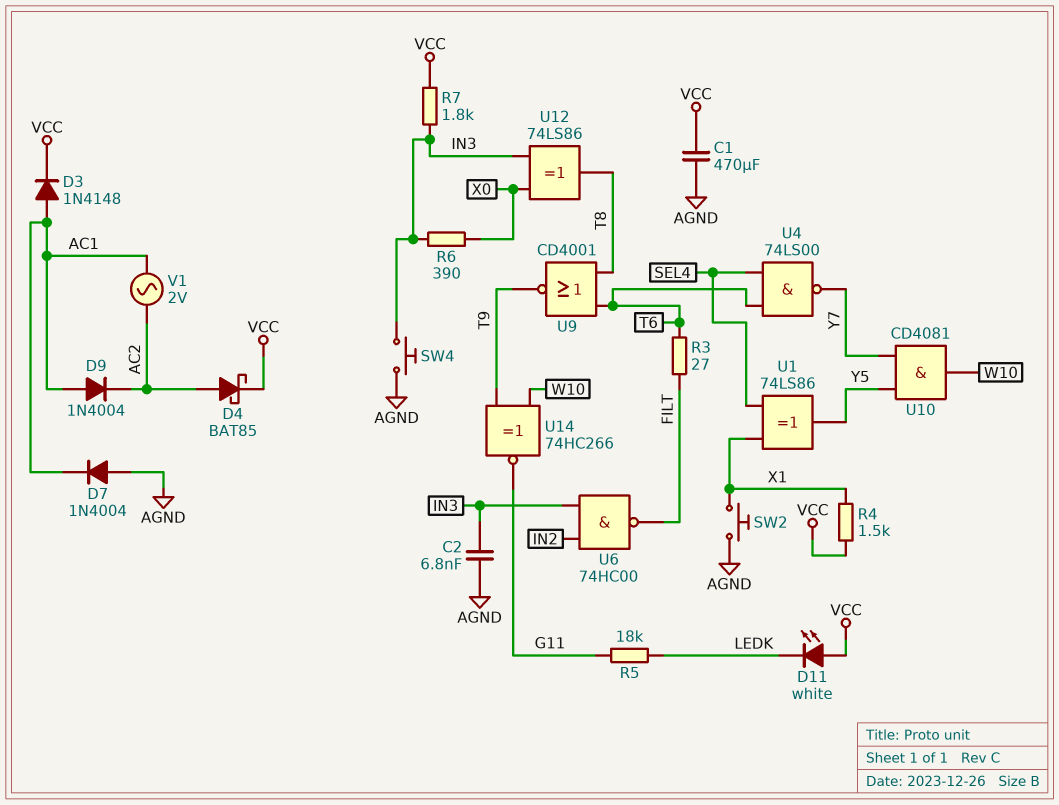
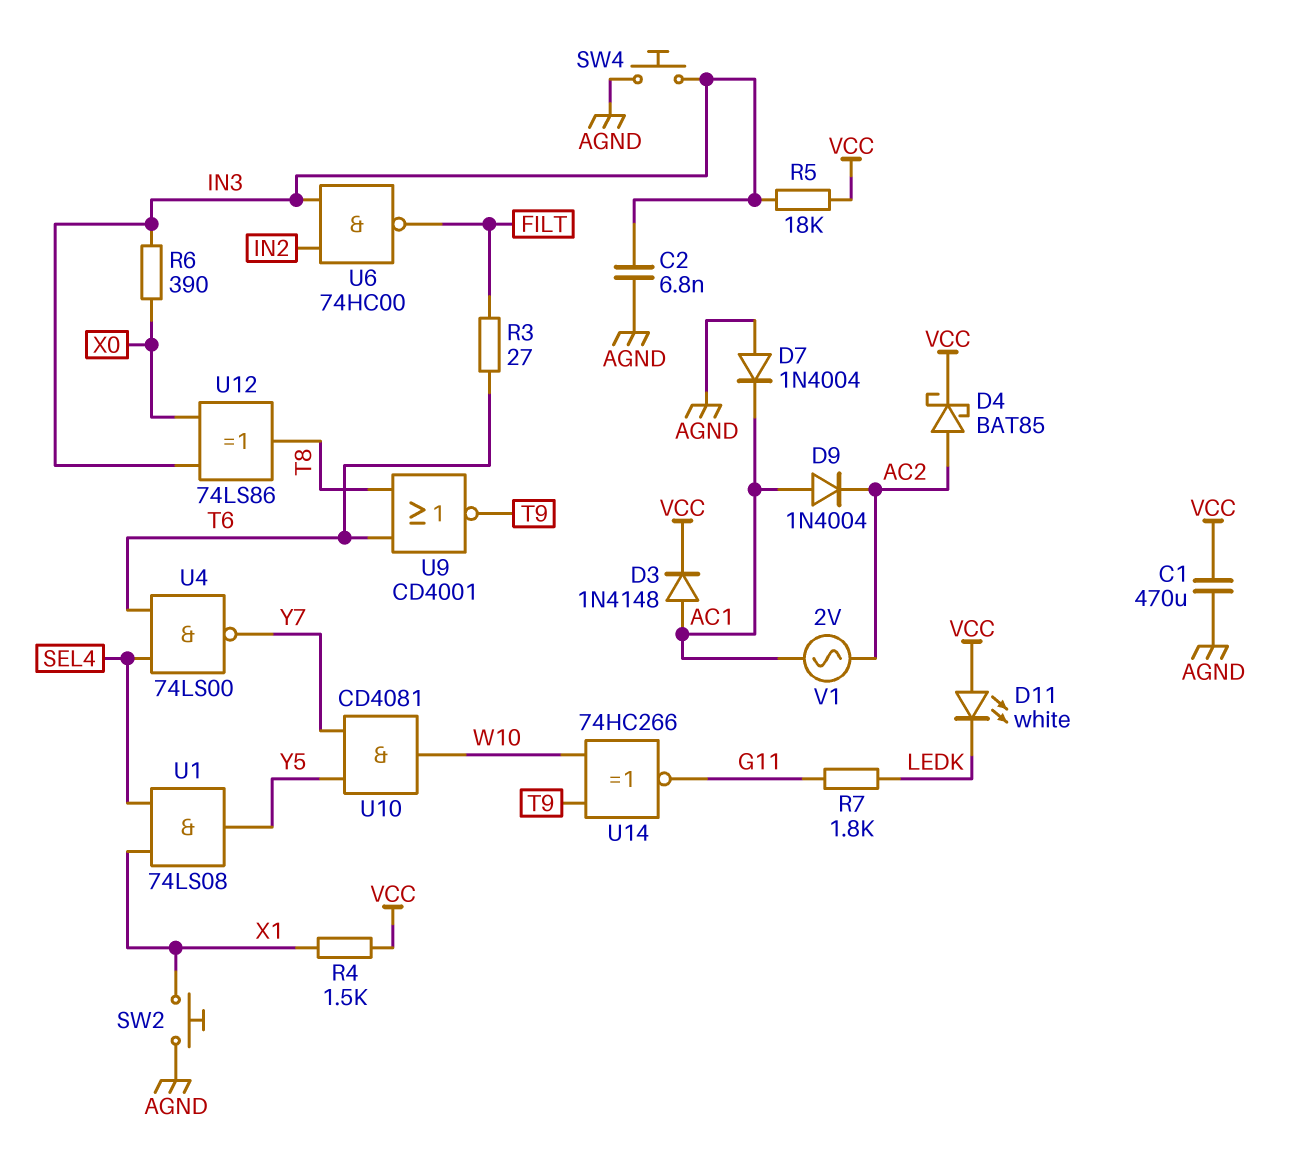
R5: 18k (G11, LEDK) -> 18k (IN3, VCC)
R7: 1.8k (IN3, VCC) -> 1.8k (G11, LEDK)
U1: XOR 74LS86 (in SEL4, in X1, out Y5) -> AND 74LS08 (in SEL4, in X1, out Y5)

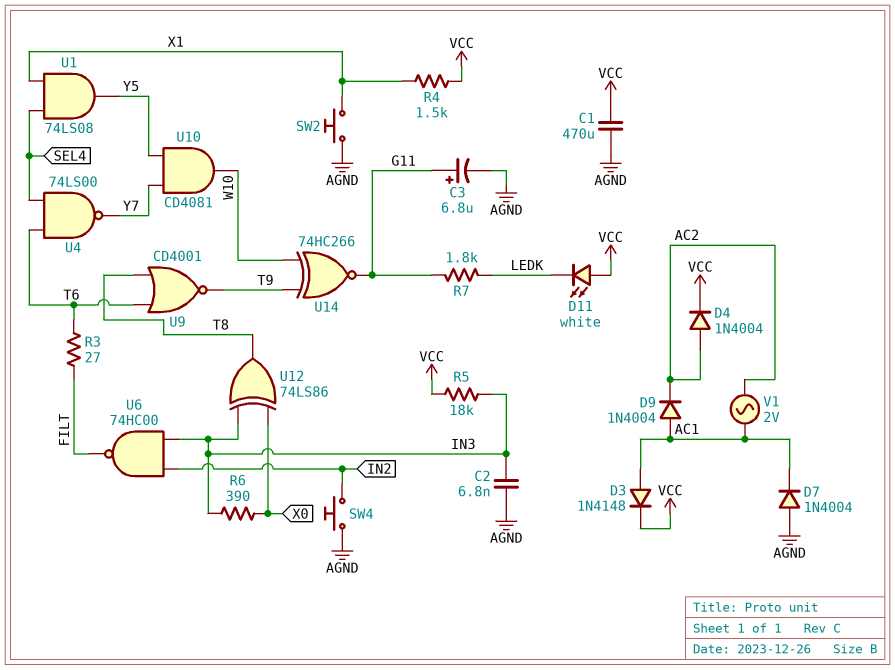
C3: none -> 6.8uF (plus G11, minus AGND)
D4: schottky BAT85 (A AC2, K VCC) -> diode 1N4004 (A AC2, K VCC)
SW4: button (AGND, IN3) -> button (AGND, IN2)

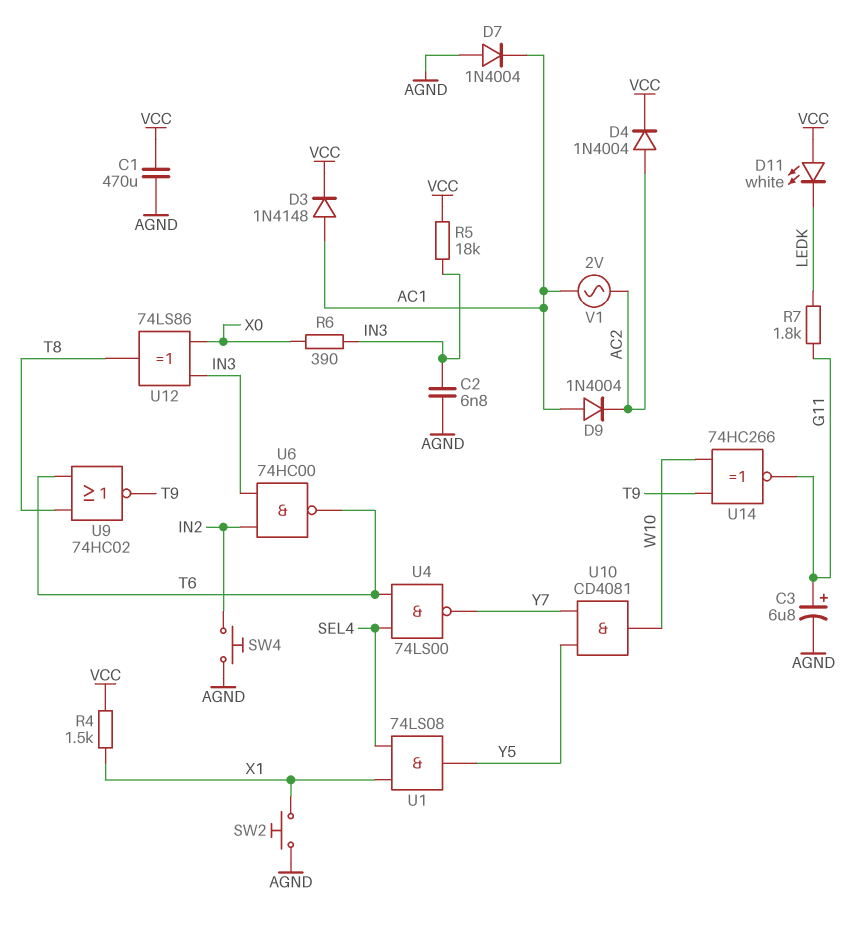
R3: 27 (FILT, T6) -> none
U6: NAND 74HC00 (in IN2, in IN3, out FILT) -> NAND 74HC00 (in IN2, in IN3, out T6)
U9: NOR CD4001 (in T6, in T8, out T9) -> NOR 74HC02 (in T6, in T8, out T9)

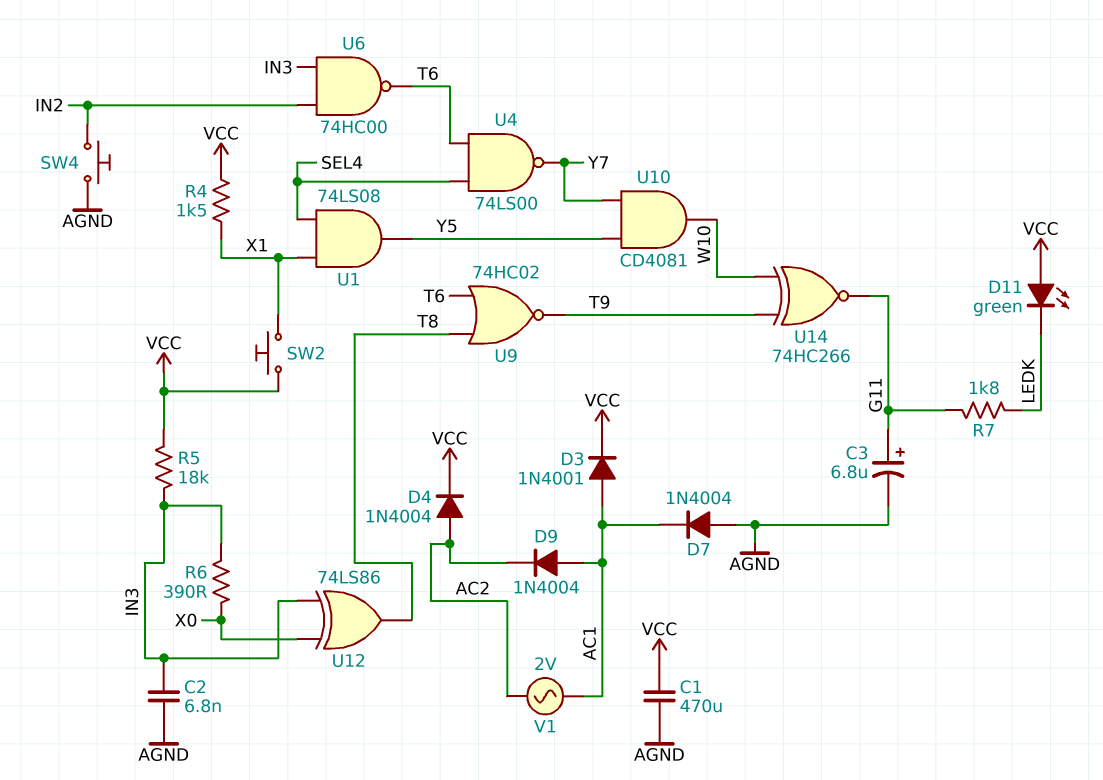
D3: diode 1N4148 (A AC1, K VCC) -> diode 1N4001 (A AC1, K VCC)
D11: LED white (A VCC, K LEDK) -> LED green (A VCC, K LEDK)
SW2: button (AGND, X1) -> button (VCC, X1)

